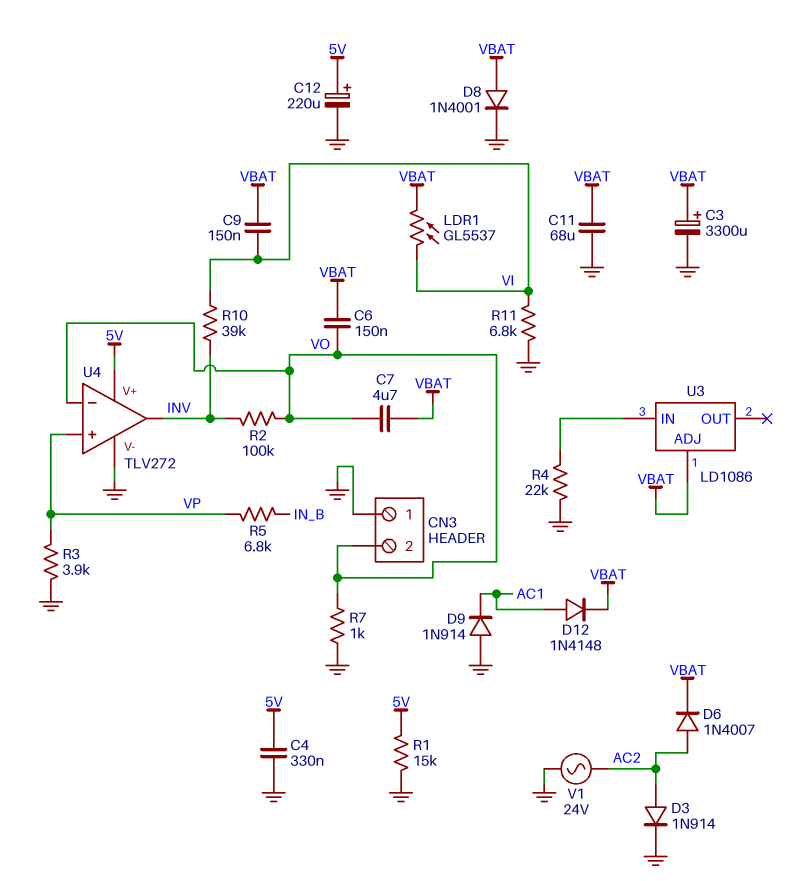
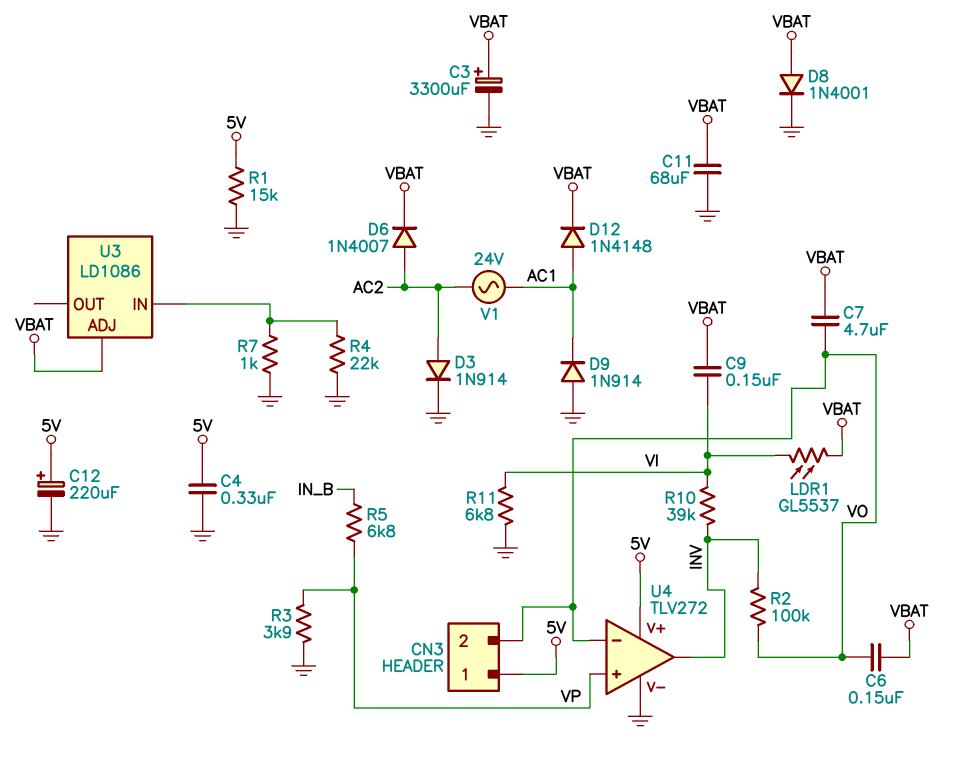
CN3 pin 1: GND -> 5V
R7: 1k (GND, VO) -> 1k (GND, U3/IN)
V1: AC 24V (AC2, GND) -> AC 24V (AC1, AC2)

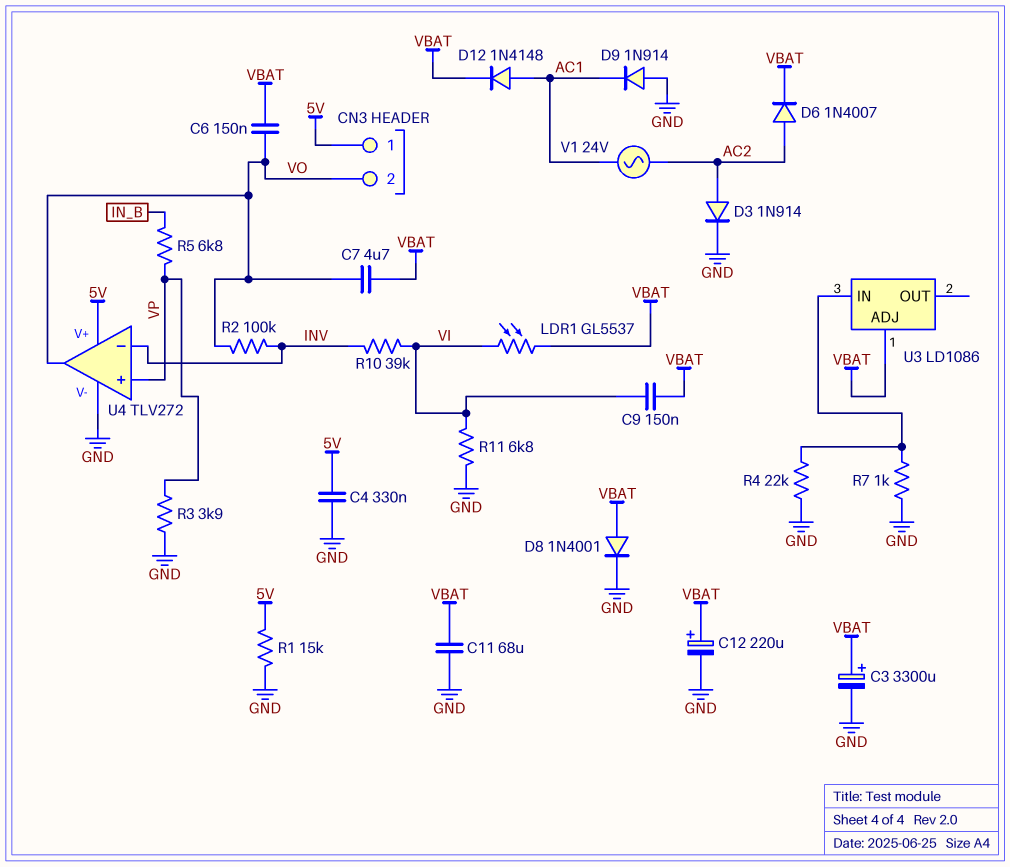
C12: 220uF (plus 5V, minus GND) -> 220uF (plus VBAT, minus GND)
U4 pin in-: VO -> INV
U4 pin out: INV -> VO

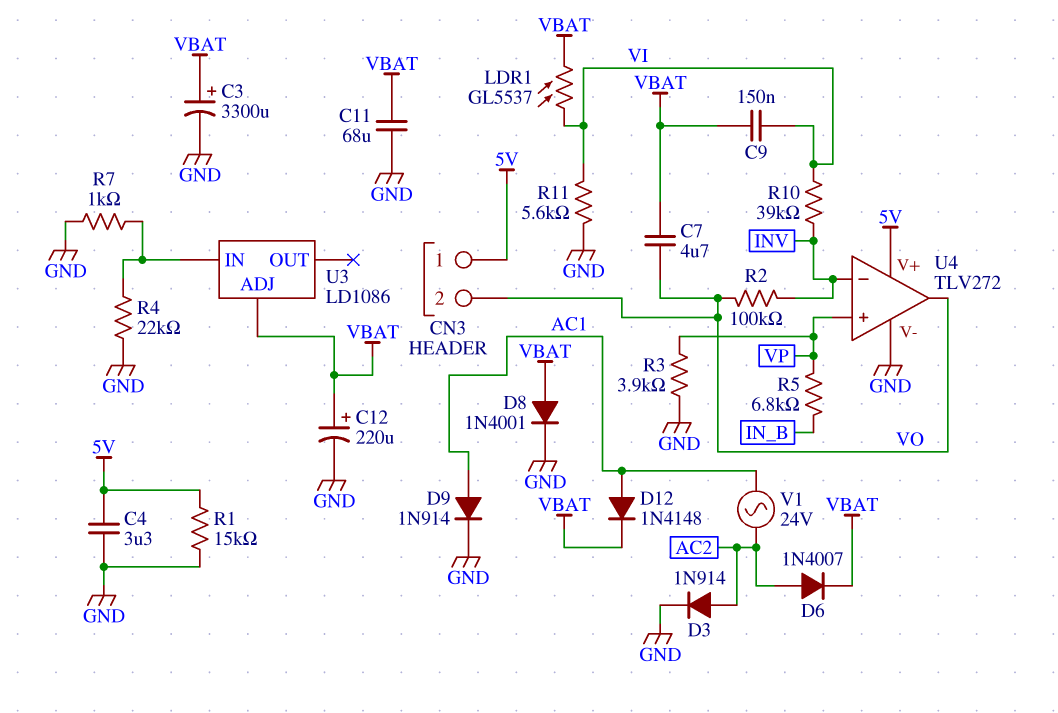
C4: 330nF (5V, GND) -> 3.3uF (5V, GND)
C6: 150nF (VBAT, VO) -> none
D9: diode 1N914 (A GND, K AC1) -> diode 1N914 (A AC1, K GND)
R11: 6.8k (GND, VI) -> 5.6k (GND, VI)

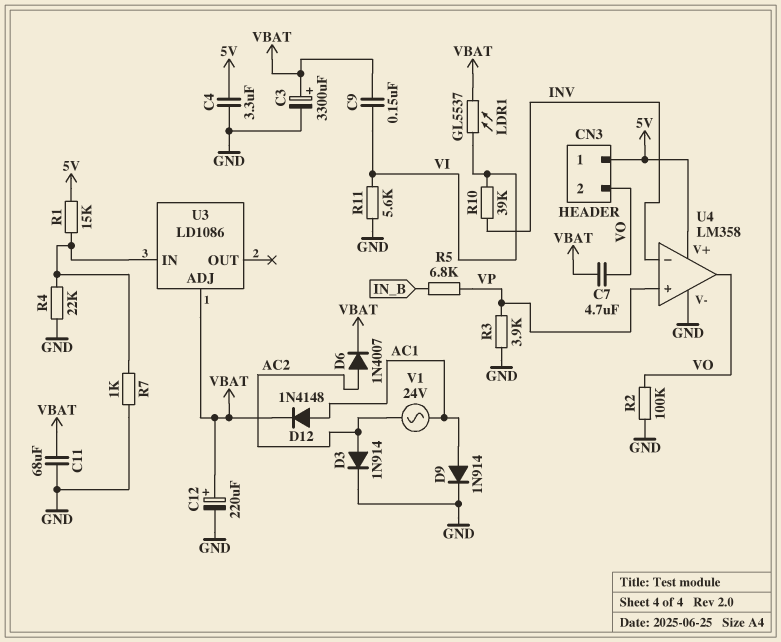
D8: diode 1N4001 (A VBAT, K GND) -> none
R1: 15k (5V, GND) -> 15k (5V, U3/IN)
R2: 100k (INV, VO) -> 100k (GND, VO)
U4: TLV272 -> LM358

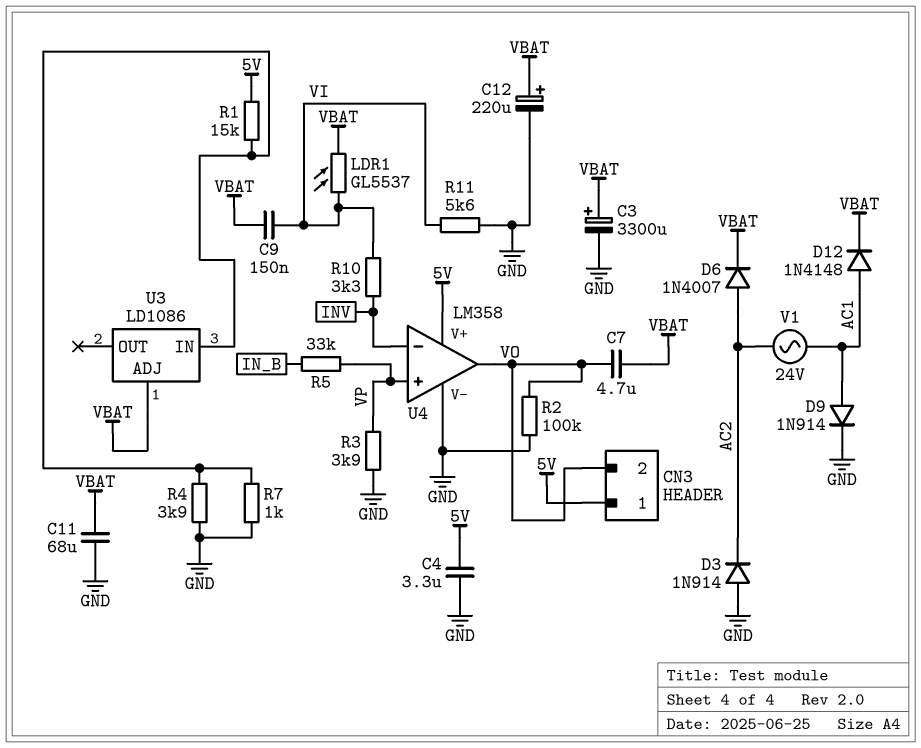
D3: diode 1N914 (A AC2, K GND) -> diode 1N914 (A GND, K AC2)
R4: 22k (GND, U3/IN) -> 3.9k (GND, U3/IN)
R5: 6.8k (IN_B, VP) -> 33k (IN_B, VP)
R10: 39k (INV, VI) -> 3.3k (INV, VI)

